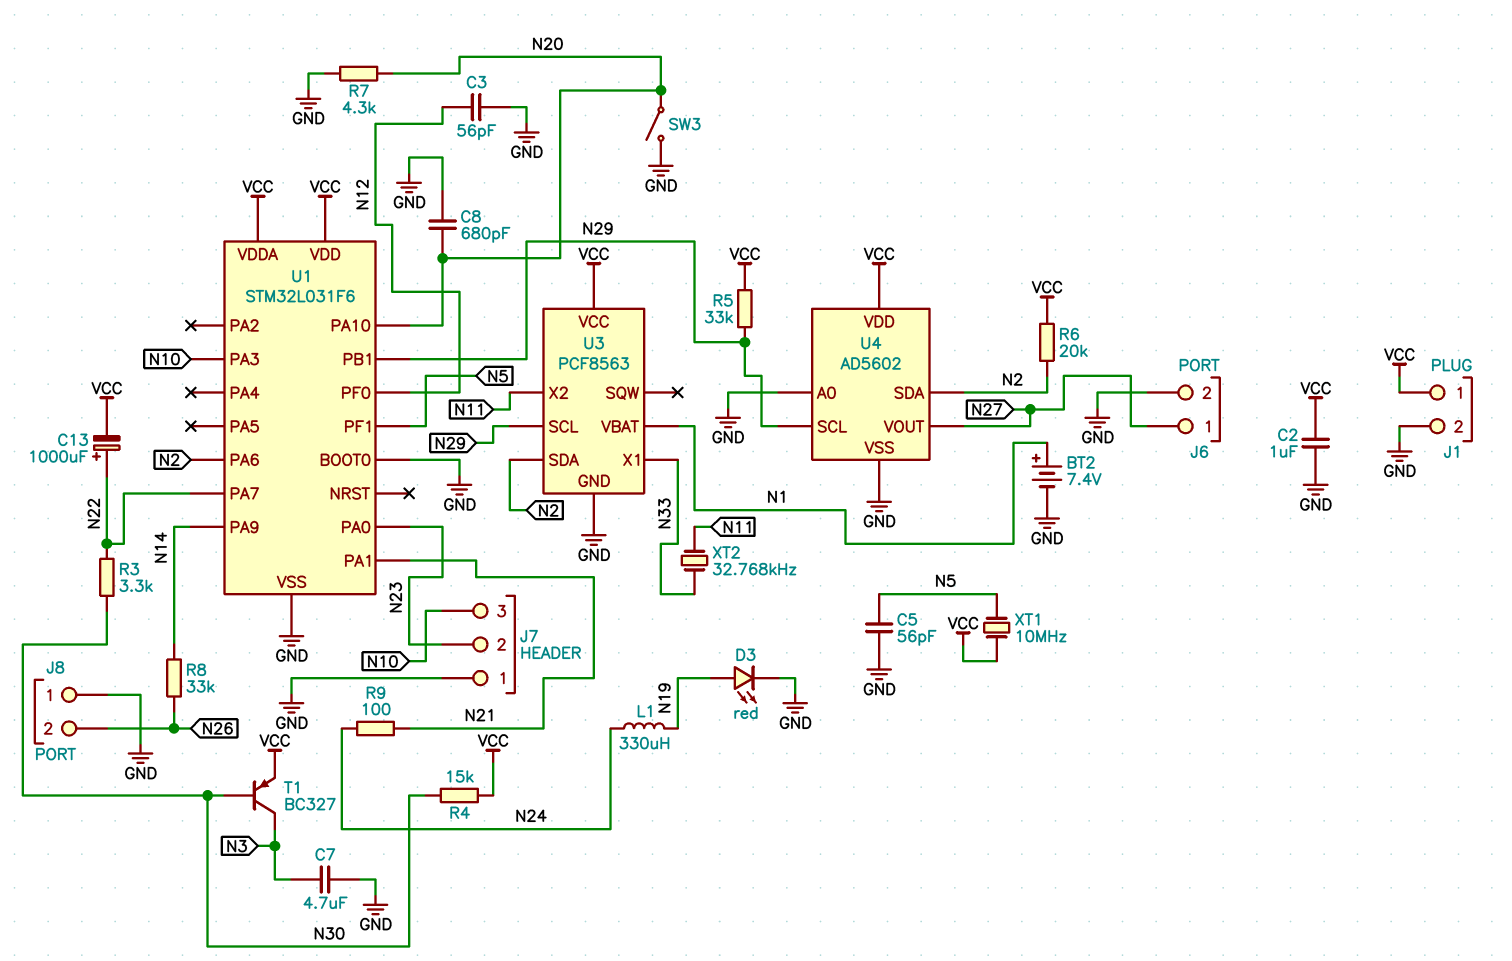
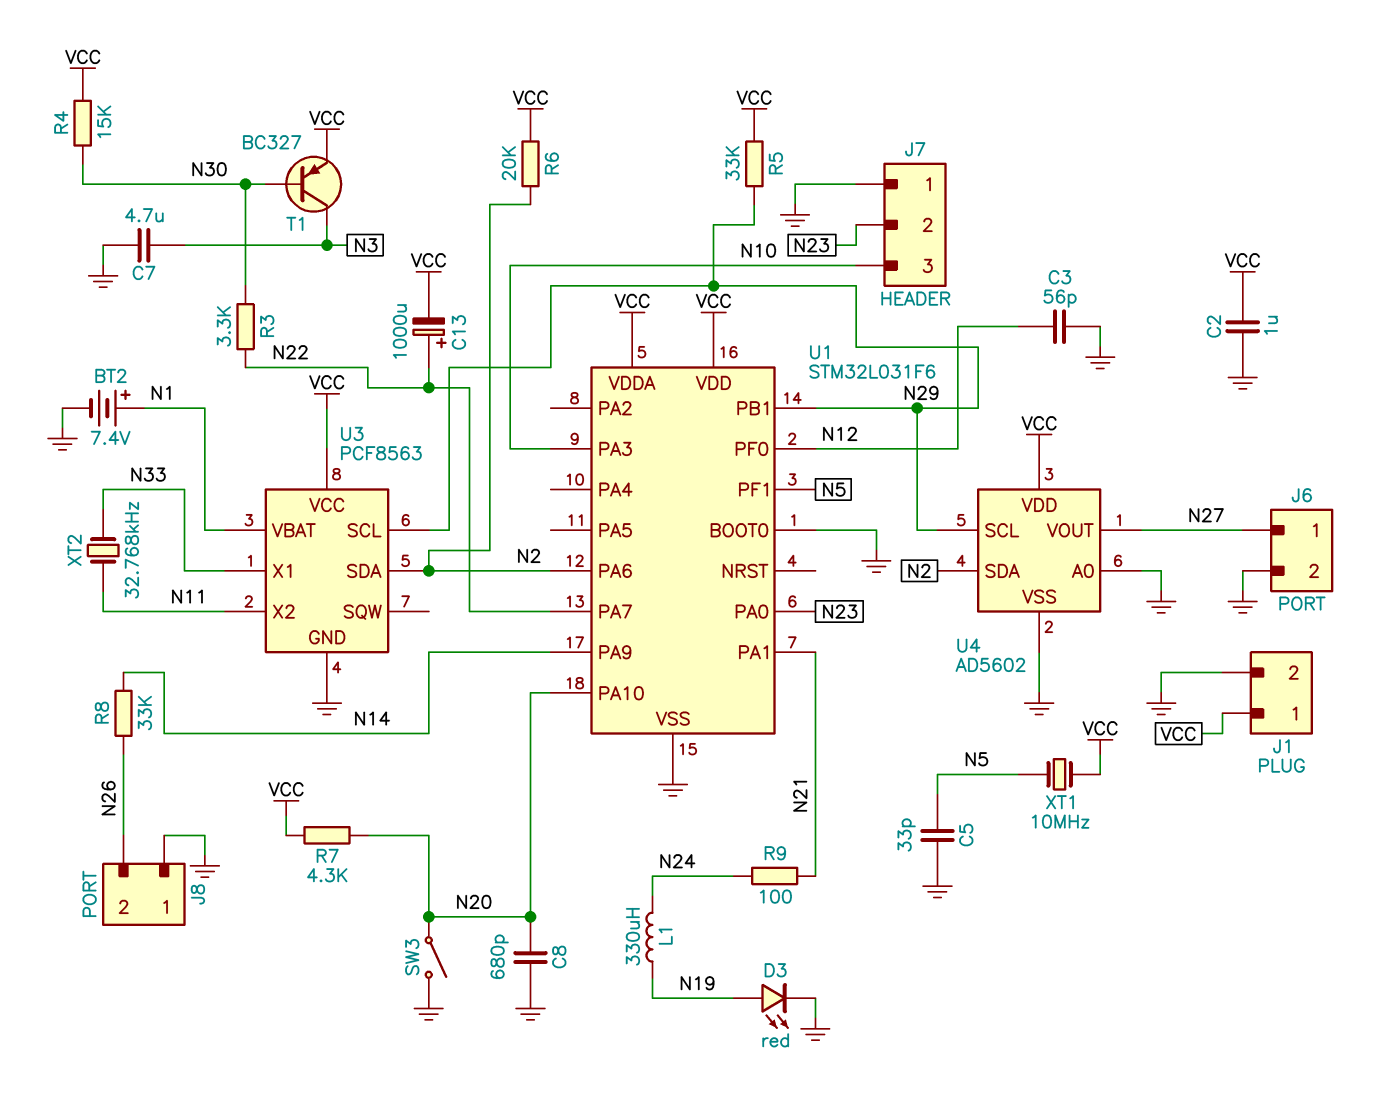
C5: 56pF (GND, N5) -> 33pF (GND, N5)
R7: 4.3k (GND, N20) -> 4.3k (N20, VCC)

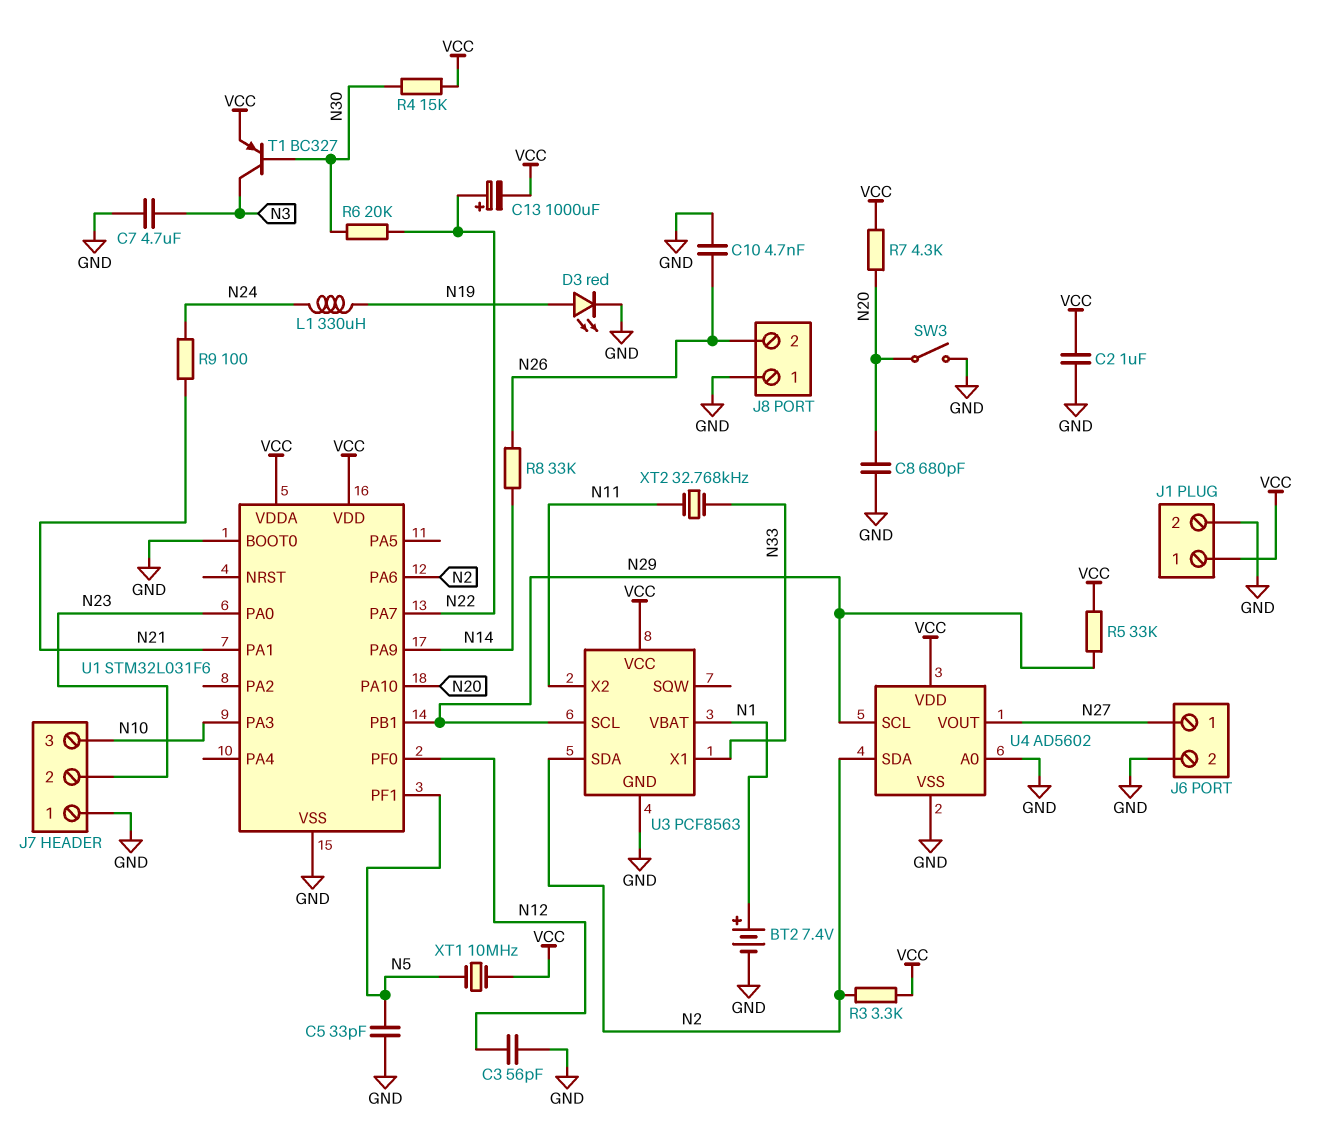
C10: none -> 4.7nF (GND, N26)
R3: 3.3k (N22, N30) -> 3.3k (N2, VCC)
R6: 20k (N2, VCC) -> 20k (N22, N30)

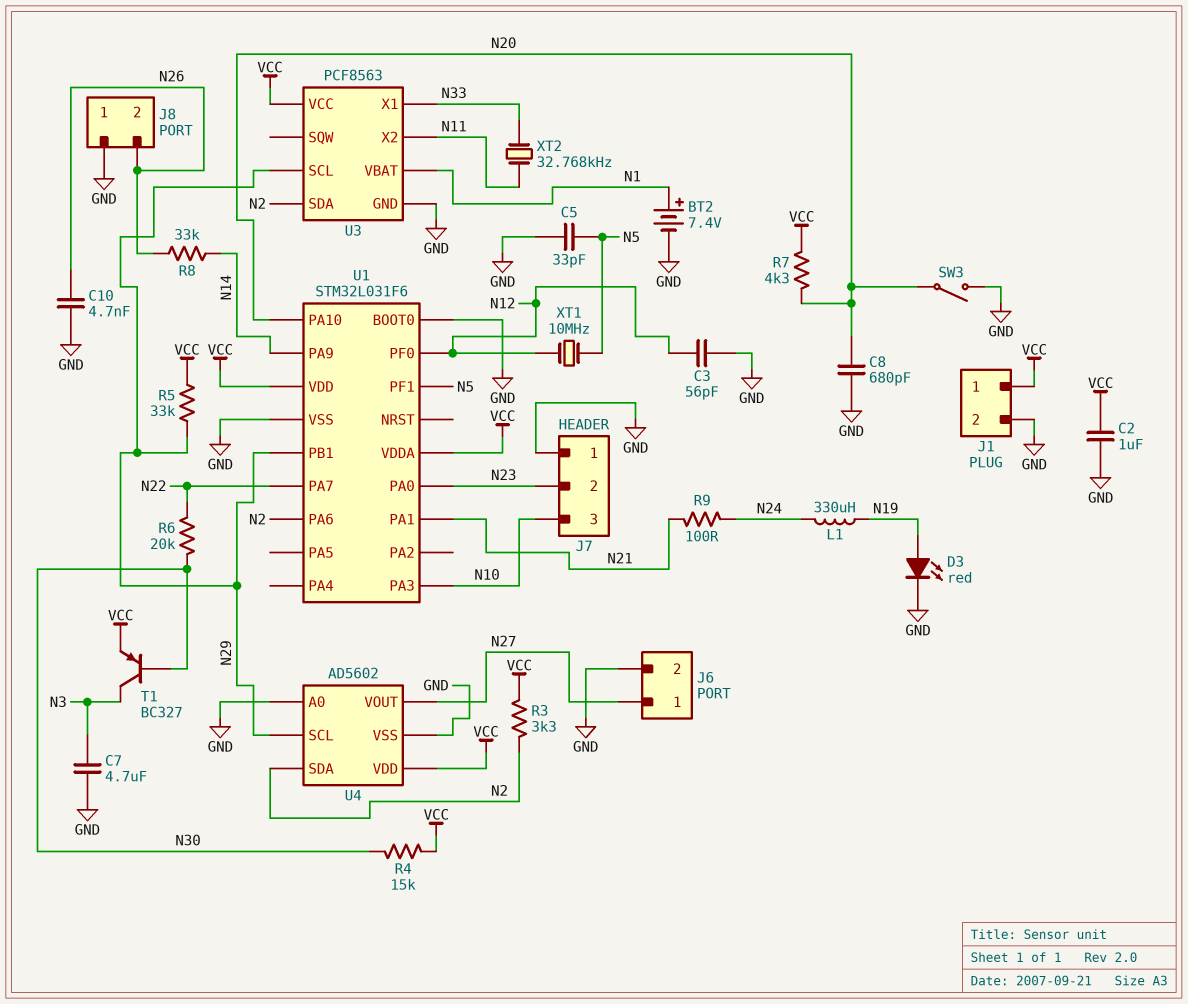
C13: 1000uF (plus N22, minus VCC) -> none
XT1: 10MHz (N5, VCC) -> 10MHz (N5, N12)

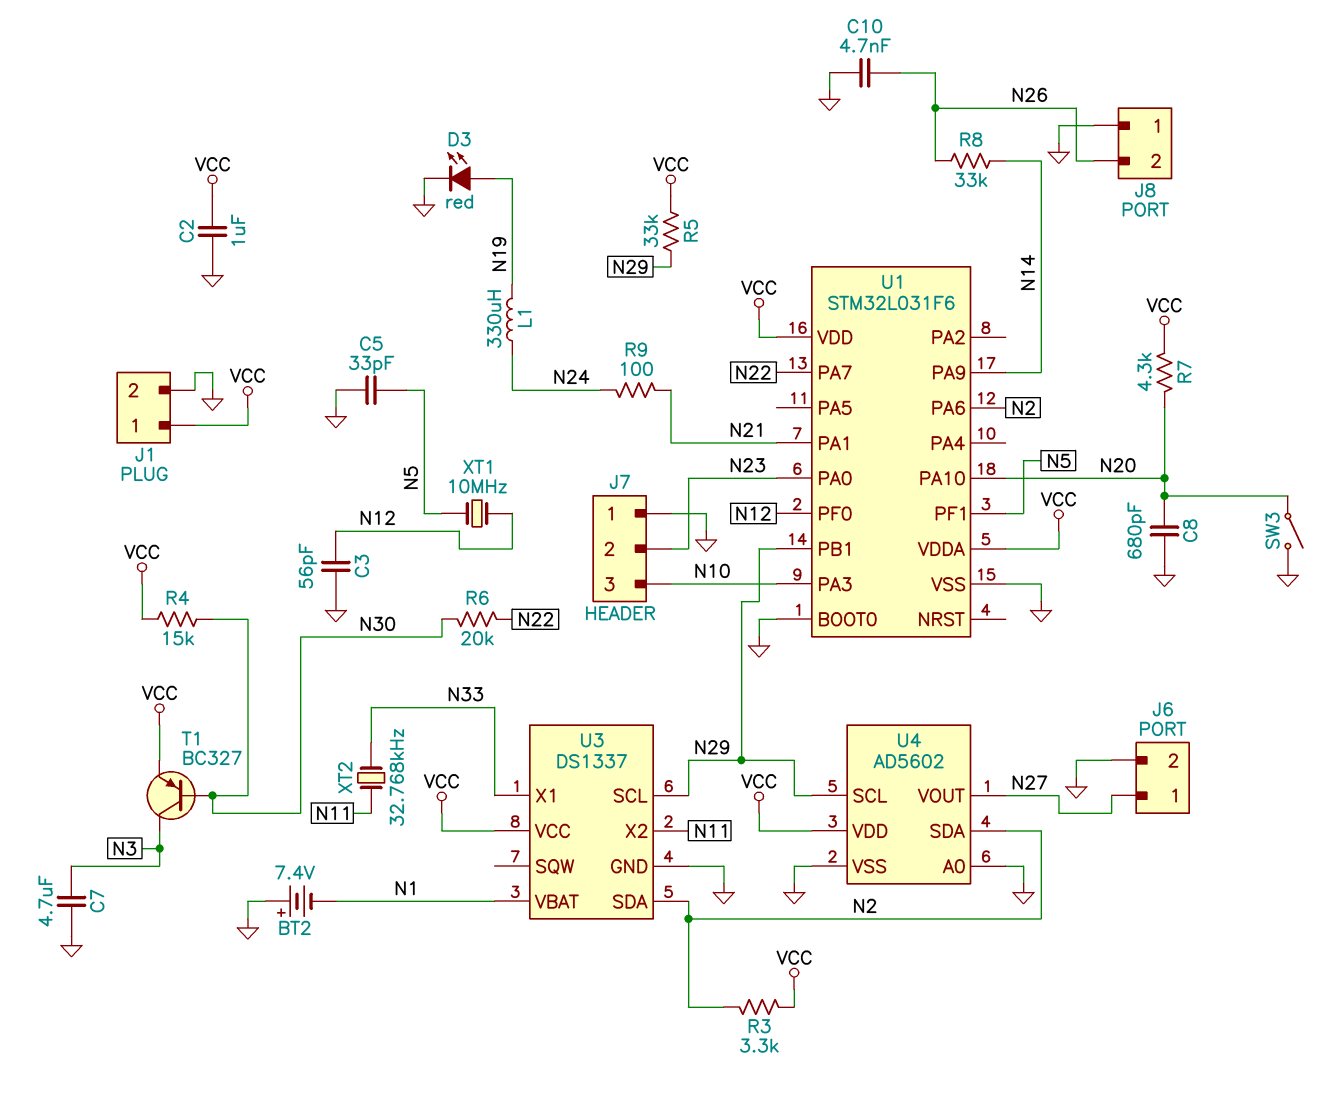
BT2: 7.4V (plus N1, minus GND) -> 7.4V (plus GND, minus N1)
U3: PCF8563 -> DS1337

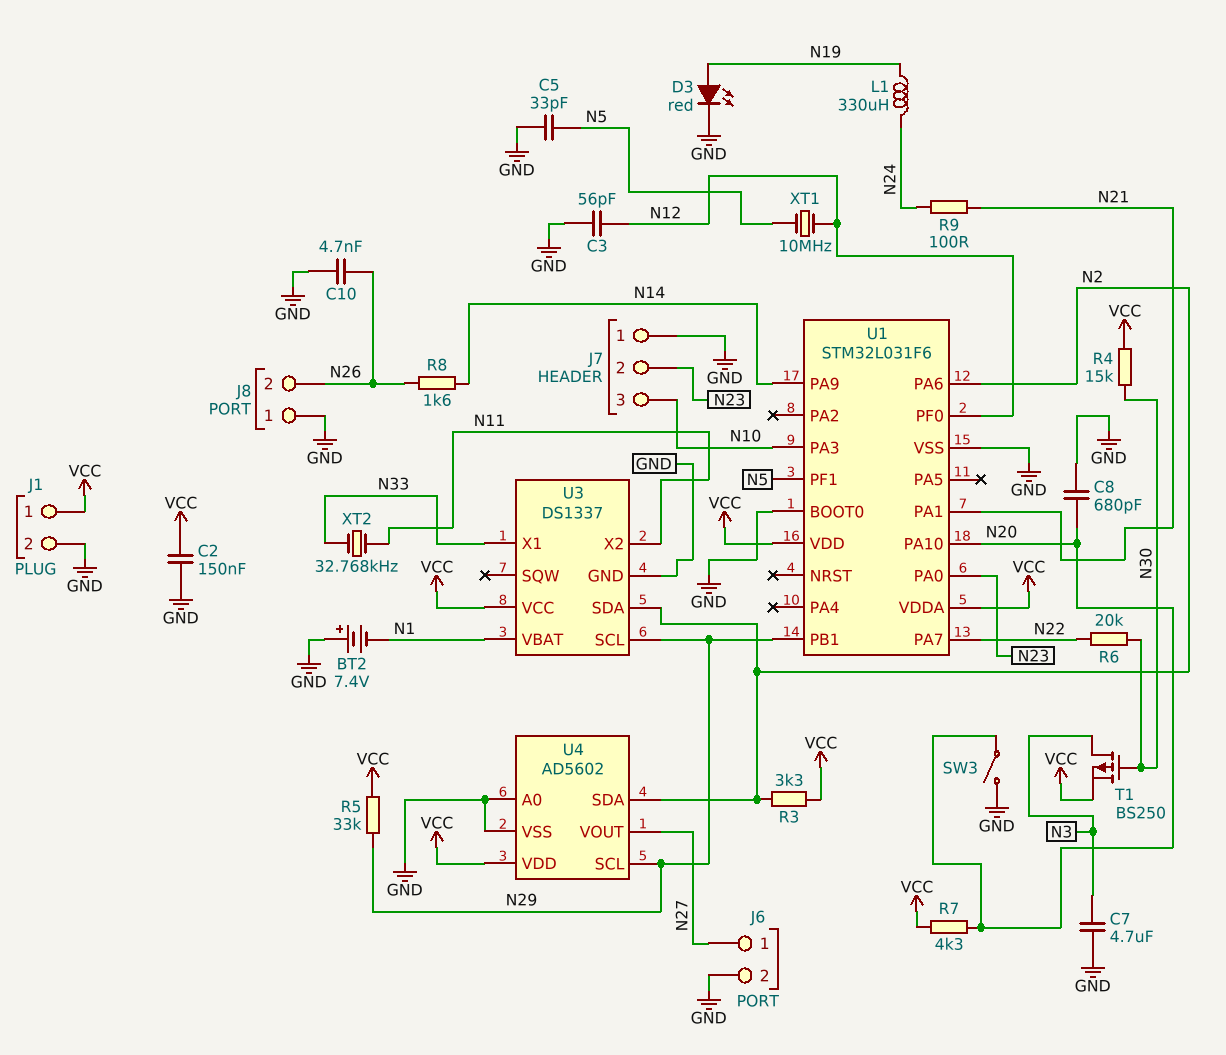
C2: 1uF (GND, VCC) -> 150nF (GND, VCC)
R8: 33k (N14, N26) -> 1.6k (N14, N26)
T1: PNP BC327 (B N30, C N3, E VCC) -> PMOS BS250 (G N30, D N3, S VCC)

